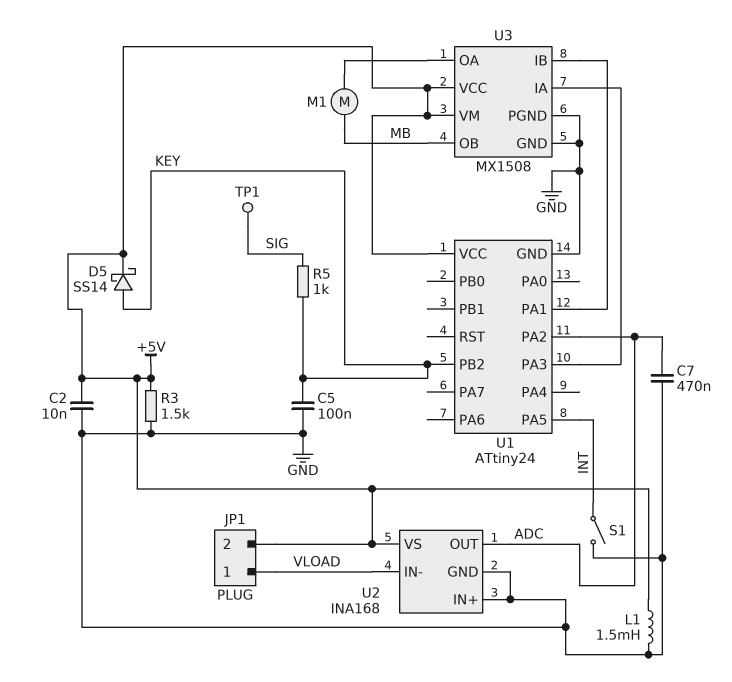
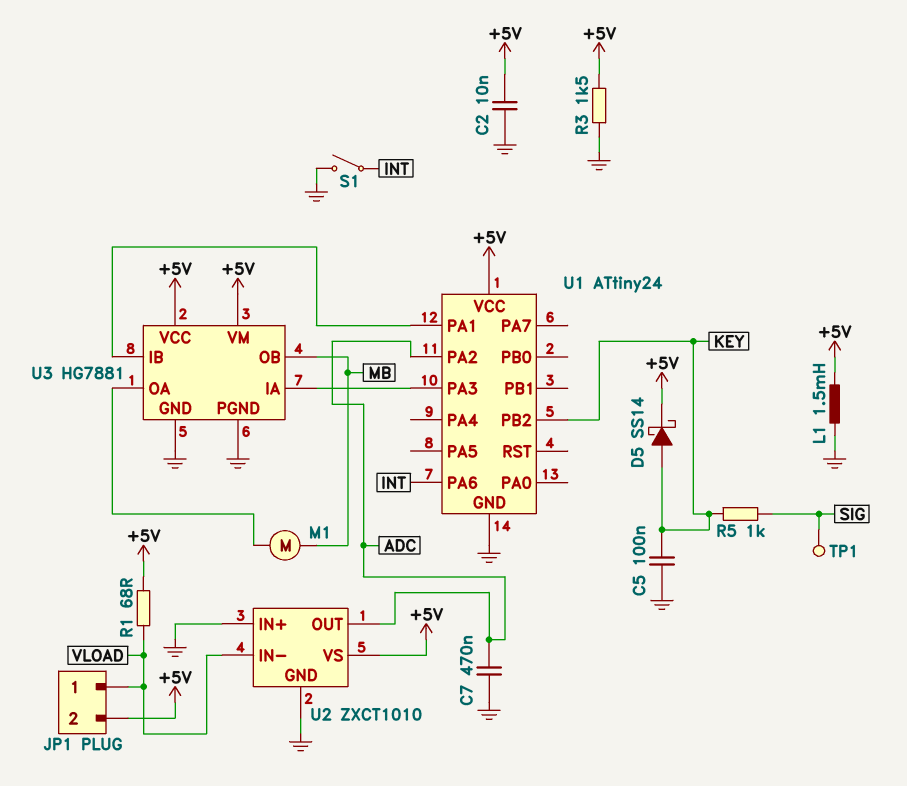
R1: none -> 68 (+5V, VLOAD)
U1 pin PA5: INT -> none
U1 pin PA6: none -> INT
U2: INA168 -> ZXCT1010
U3: MX1508 -> HG7881

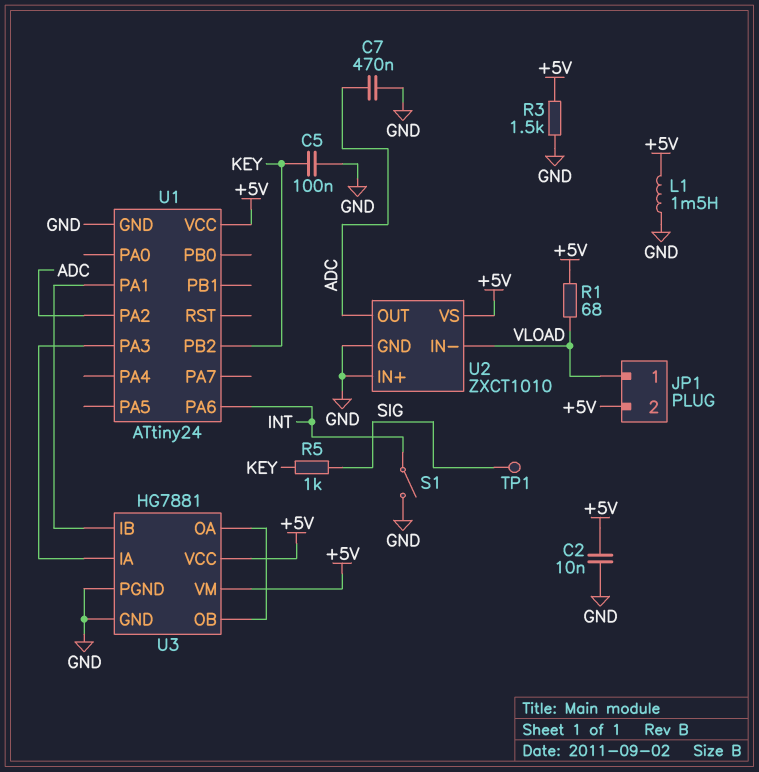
D5: schottky SS14 (A KEY, K +5V) -> none
M1: motor (MB, U3/OA) -> none
U3 pin OB: MB -> U3/OA

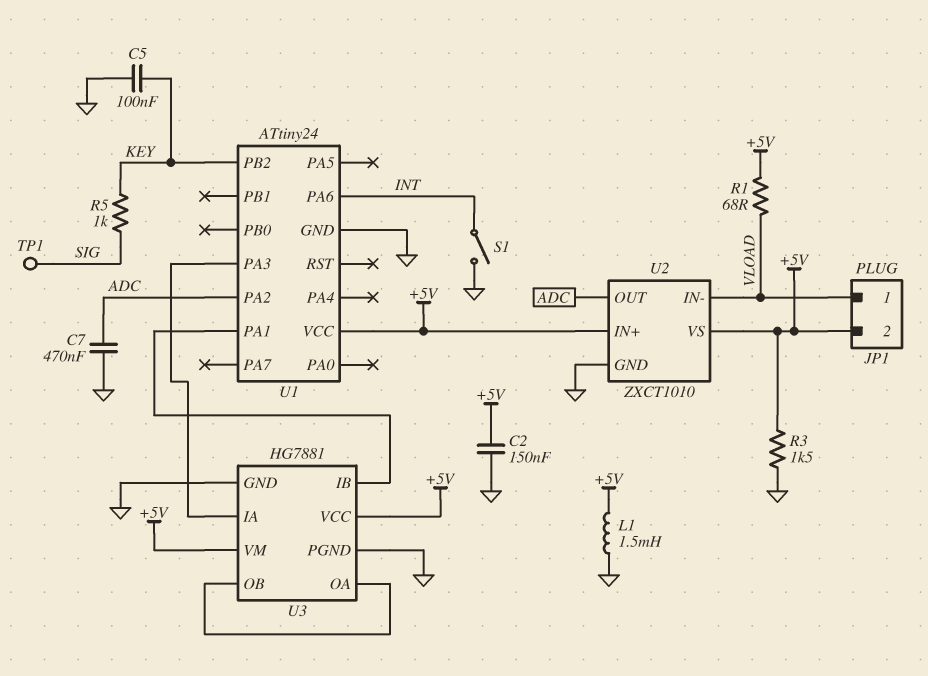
C2: 10nF (+5V, GND) -> 150nF (+5V, GND)
U2 pin IN+: GND -> +5V

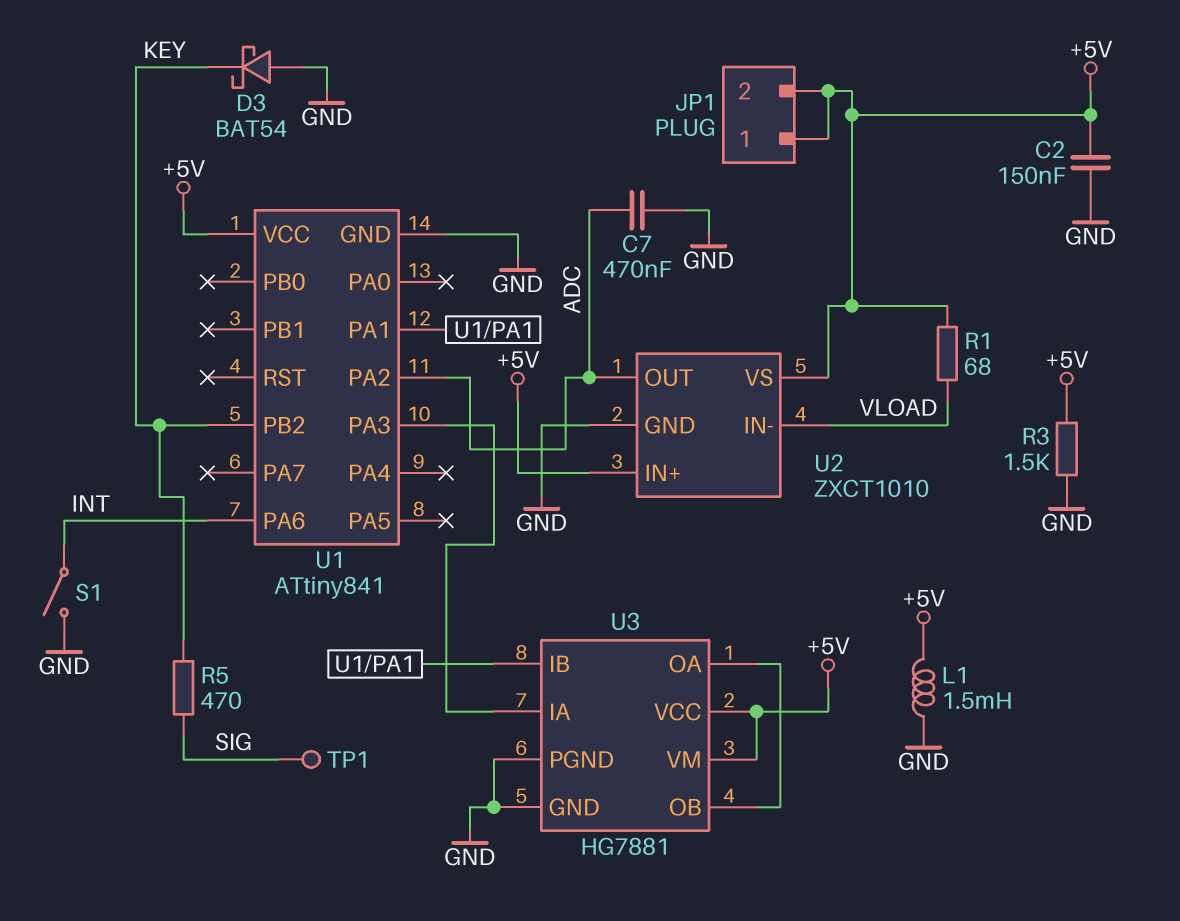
C5: 100nF (GND, KEY) -> none
D3: none -> schottky BAT54 (A GND, K KEY)
JP1 pin 1: VLOAD -> +5V
R5: 1k (KEY, SIG) -> 470 (KEY, SIG)
U1: ATtiny24 -> ATtiny841

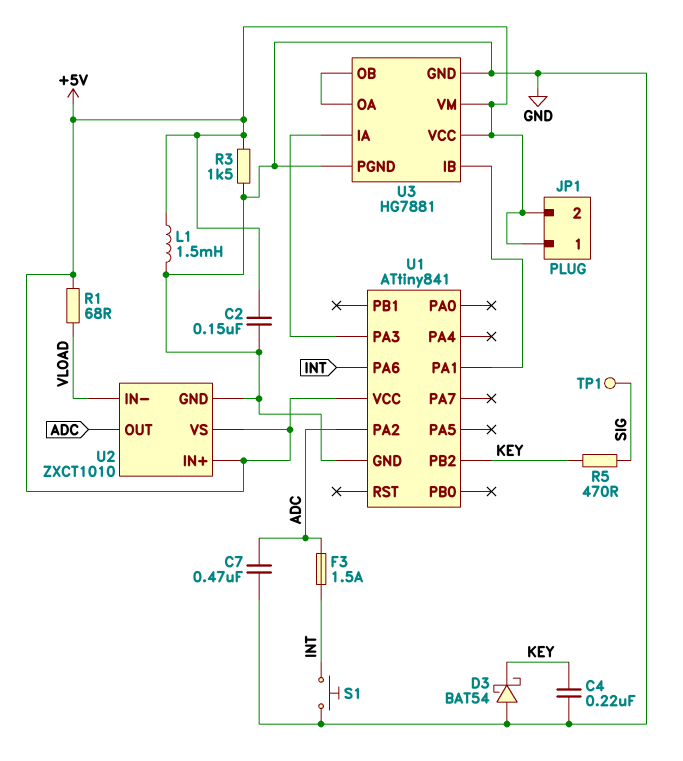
C4: none -> 220nF (GND, KEY)
F3: none -> 1.5A (ADC, INT)
S1: switch (GND, INT) -> button (GND, INT)

